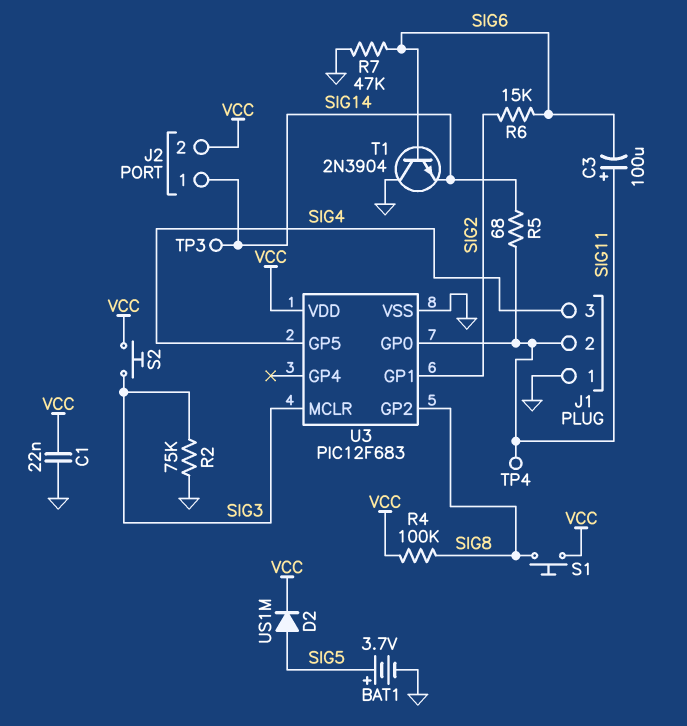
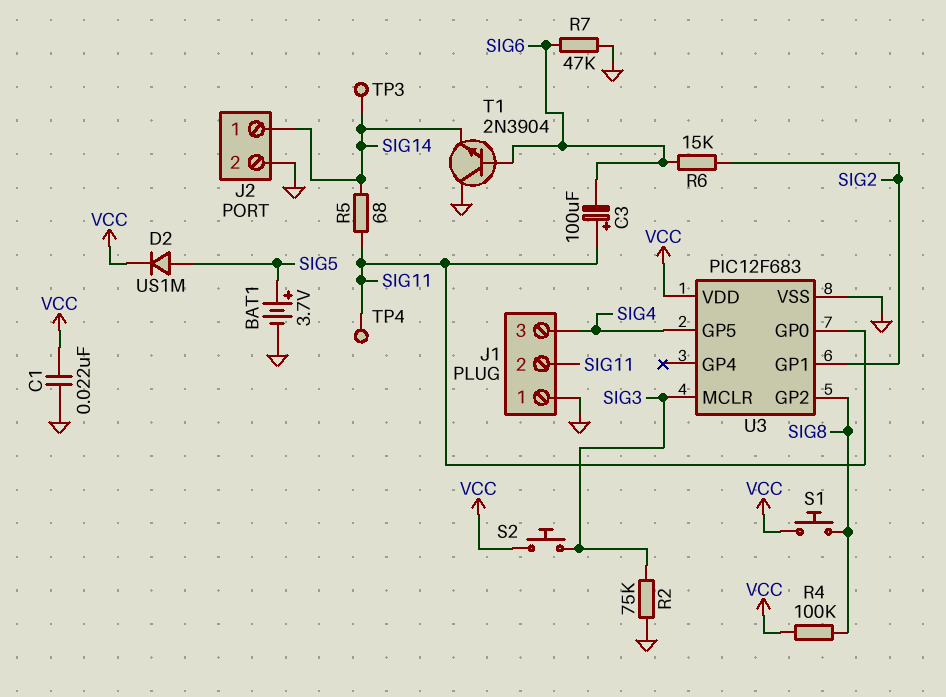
J2 pin 2: VCC -> GND

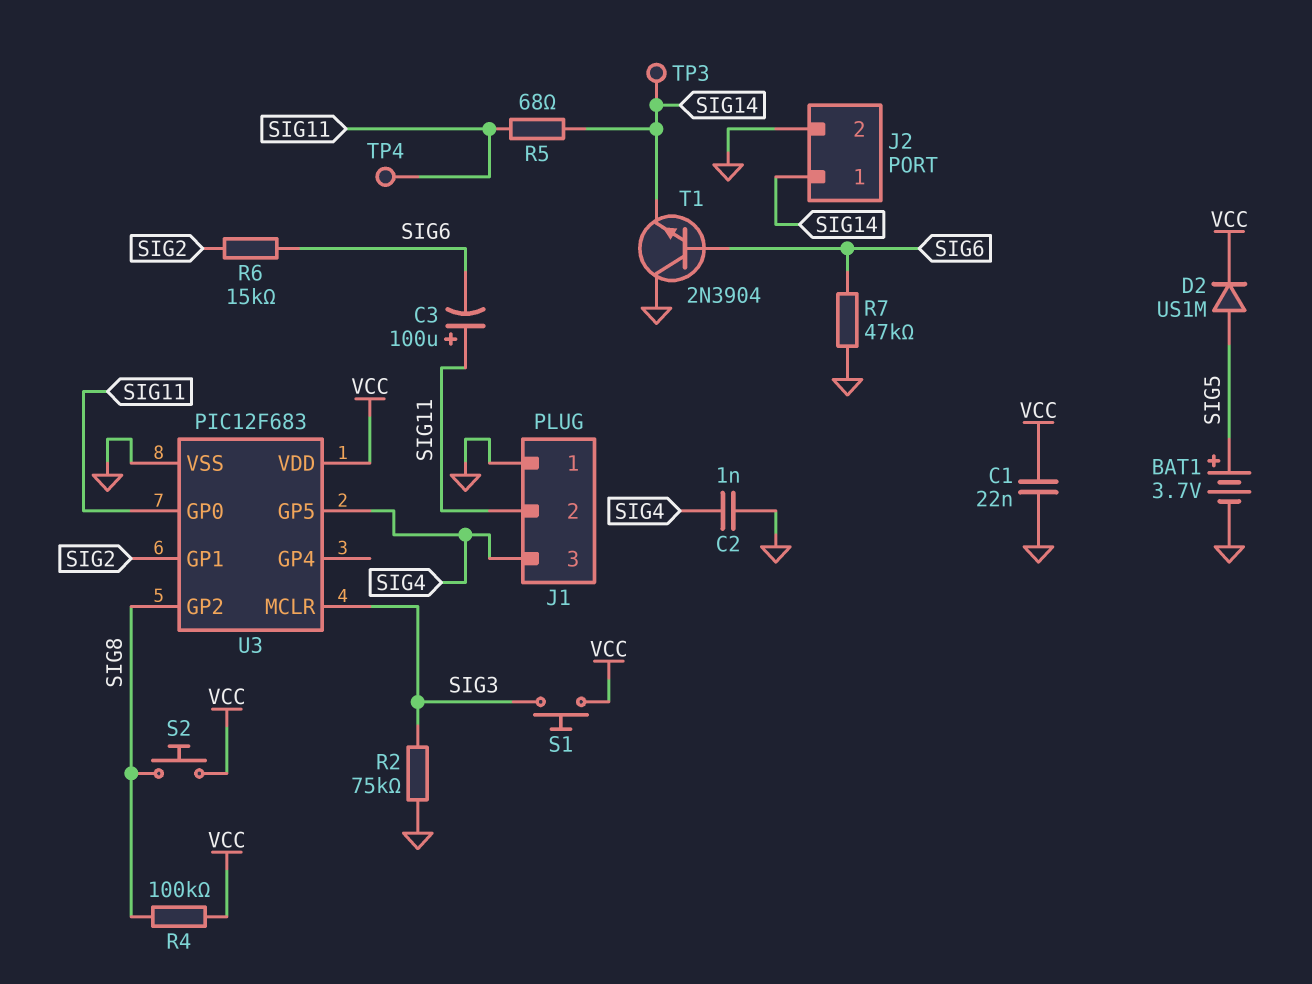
C2: none -> 1nF (GND, SIG4)
S1: button (SIG8, VCC) -> button (SIG3, VCC)
S2: button (SIG3, VCC) -> button (SIG8, VCC)

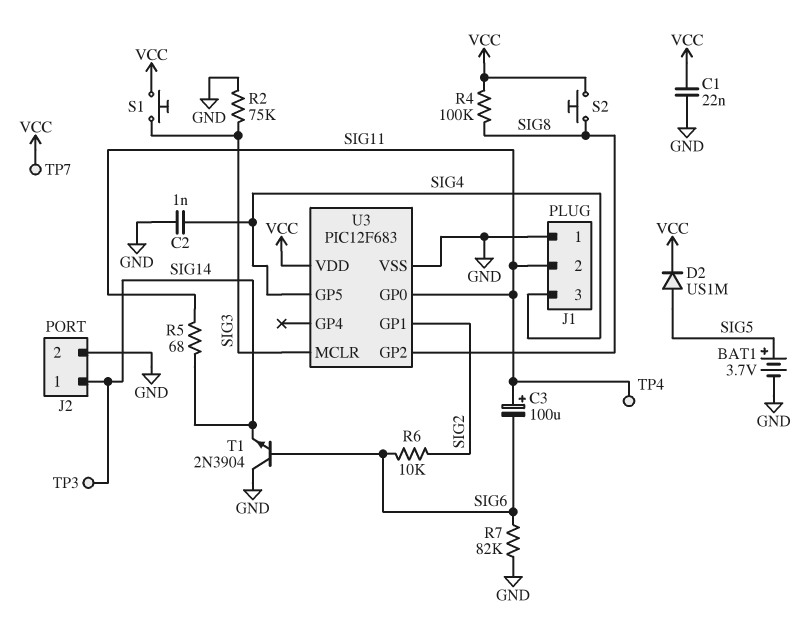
R6: 15k (SIG2, SIG6) -> 10k (SIG2, SIG6)
R7: 47k (GND, SIG6) -> 82k (GND, SIG6)
TP7: none -> test point (VCC)

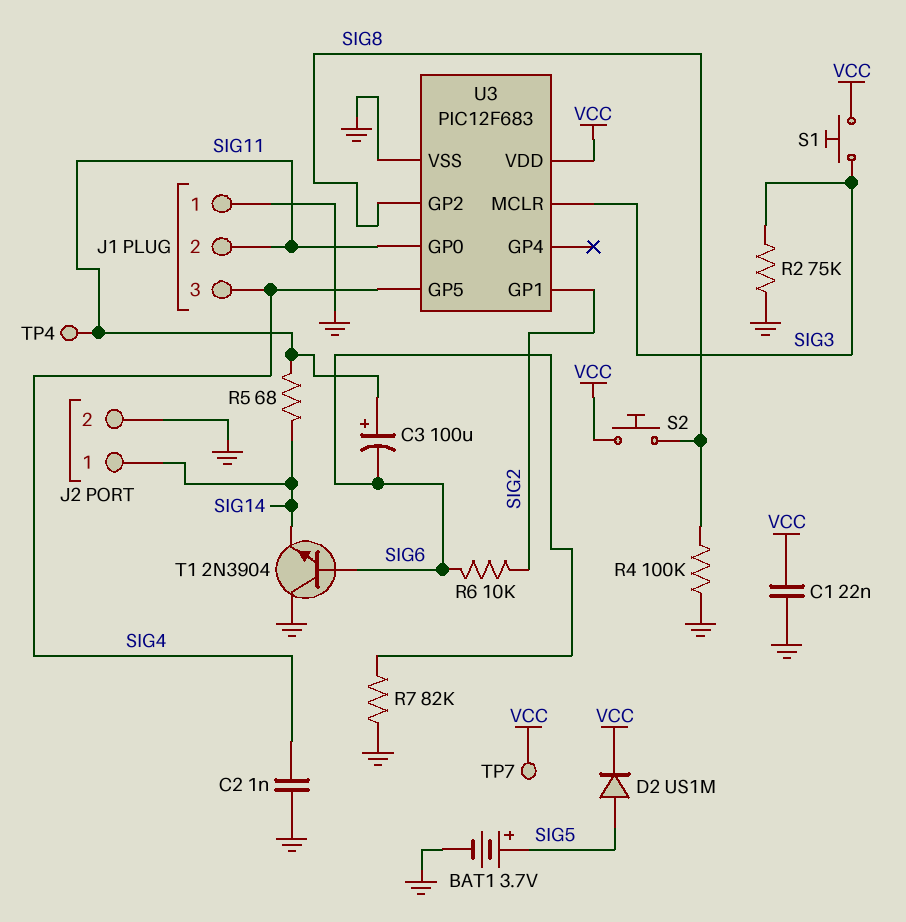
R4: 100k (SIG8, VCC) -> 100k (GND, SIG8)
TP3: test point (SIG14) -> none

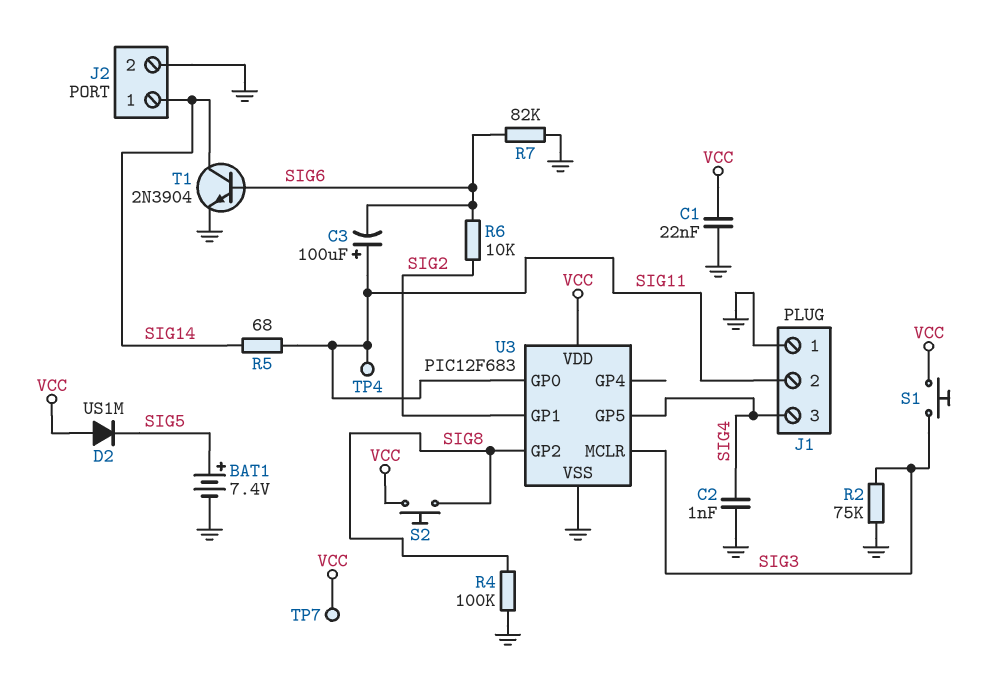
BAT1: 3.7V (plus SIG5, minus GND) -> 7.4V (plus SIG5, minus GND)
D2: diode US1M (A SIG5, K VCC) -> diode US1M (A VCC, K SIG5)
T1: NPN 2N3904 (B SIG6, C GND, E SIG14) -> NPN 2N3904 (B SIG6, C SIG14, E GND)

